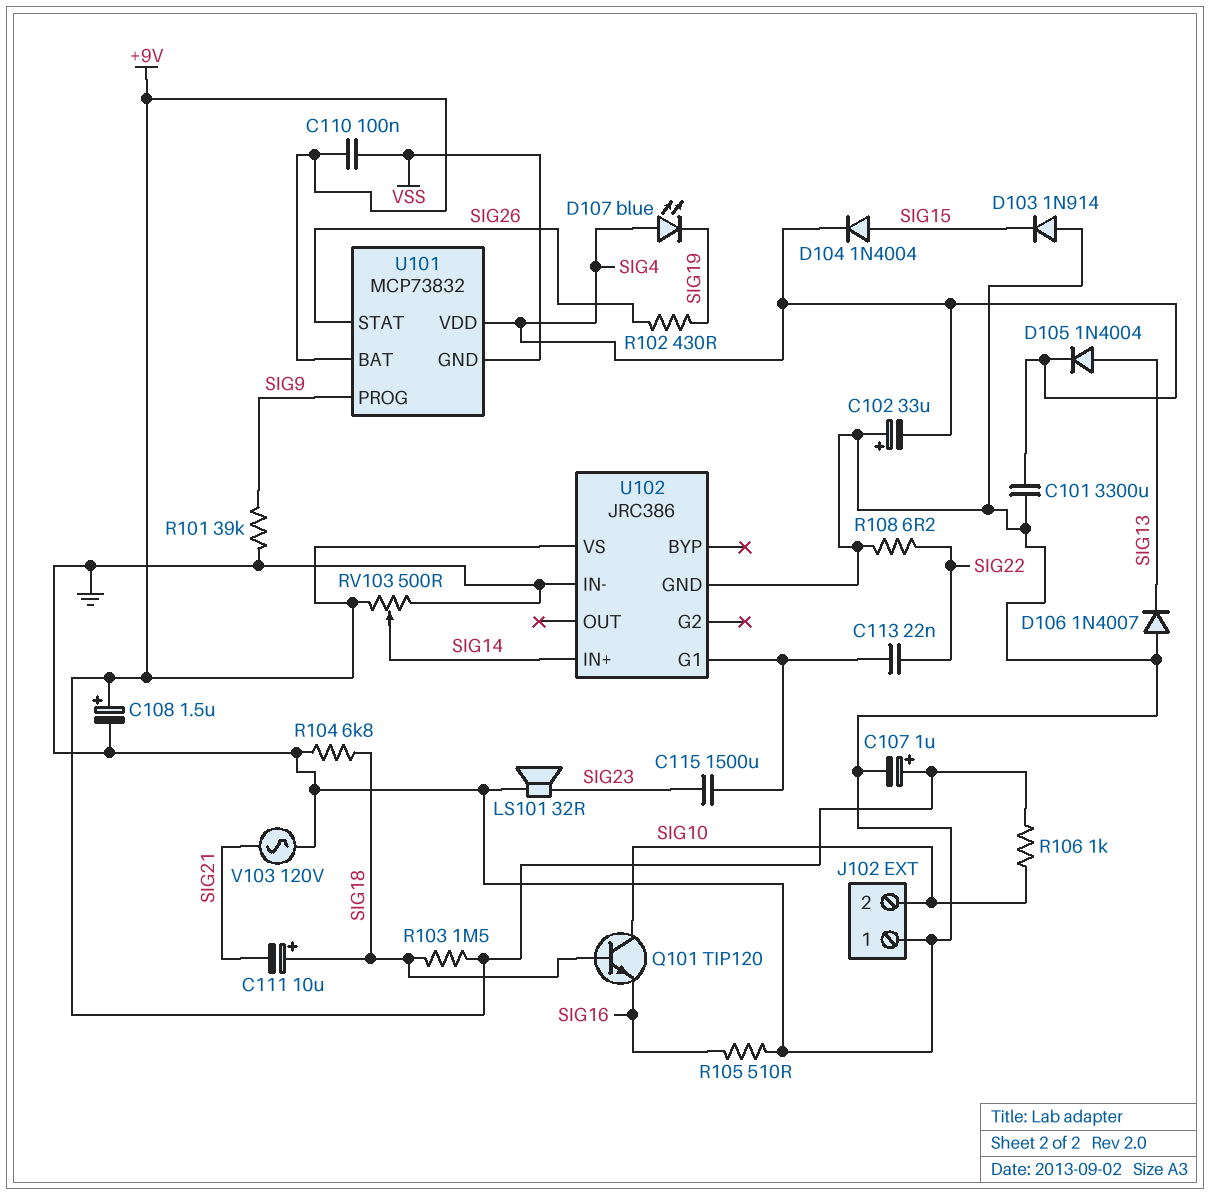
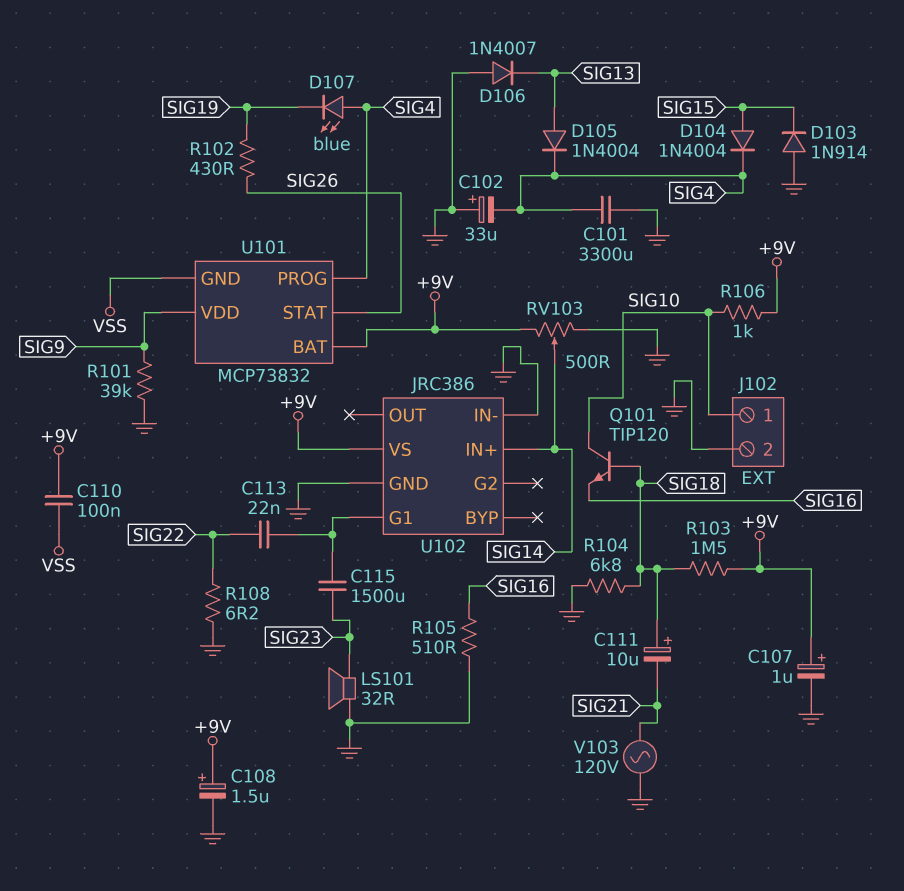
J102 pin 1: GND -> SIG10
J102 pin 2: SIG10 -> GND
U101 pin PROG: SIG9 -> SIG4
U101 pin VDD: SIG4 -> SIG9

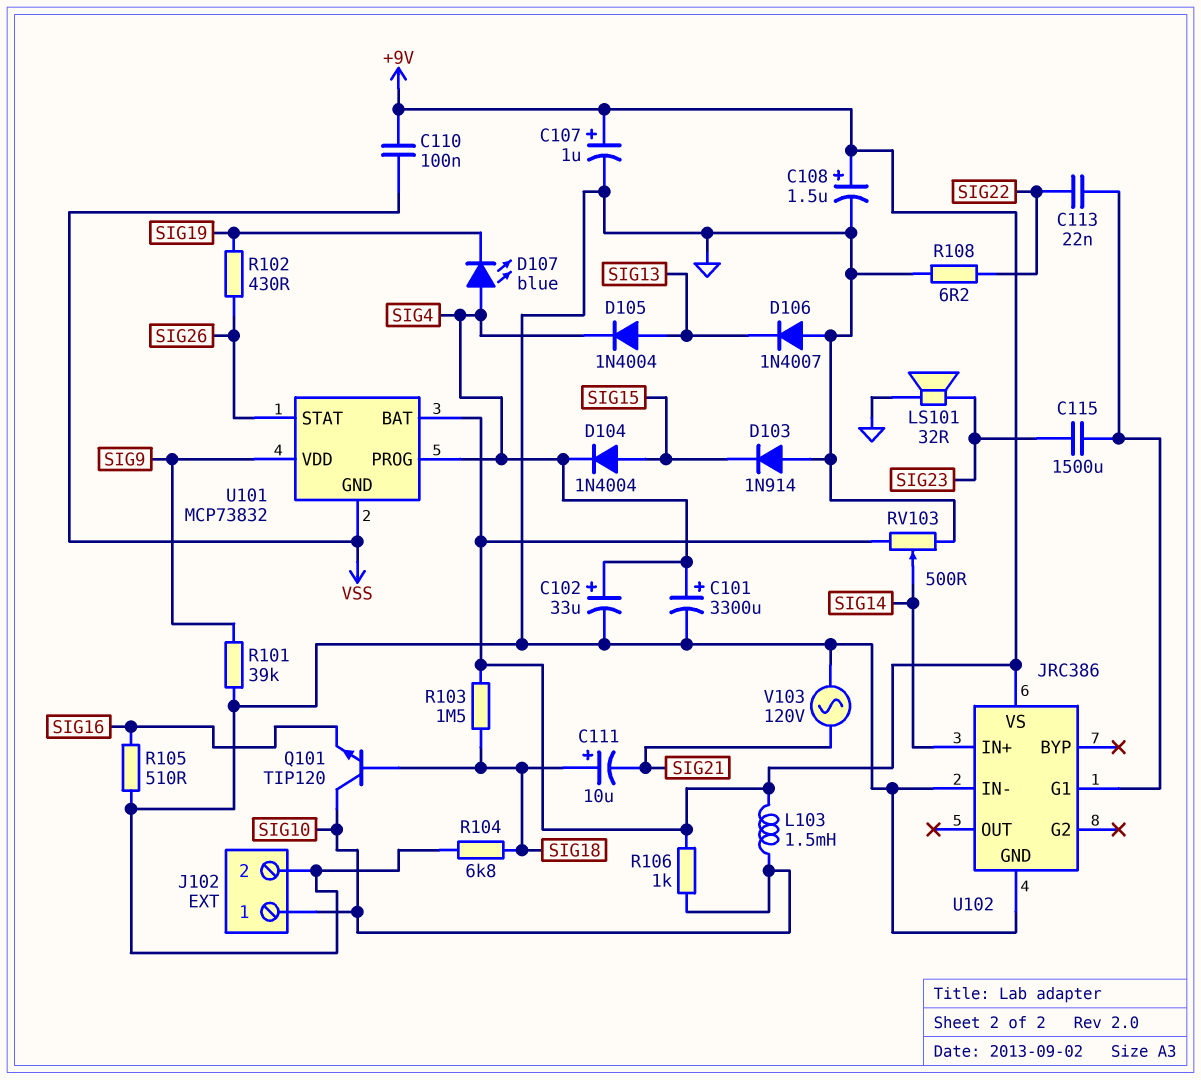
C101: 3300uF (GND, SIG4) -> 3300uF (plus SIG4, minus GND)
C102: 33uF (plus GND, minus SIG4) -> 33uF (plus SIG4, minus GND)
L103: none -> 1.5mH (+9V, SIG10)

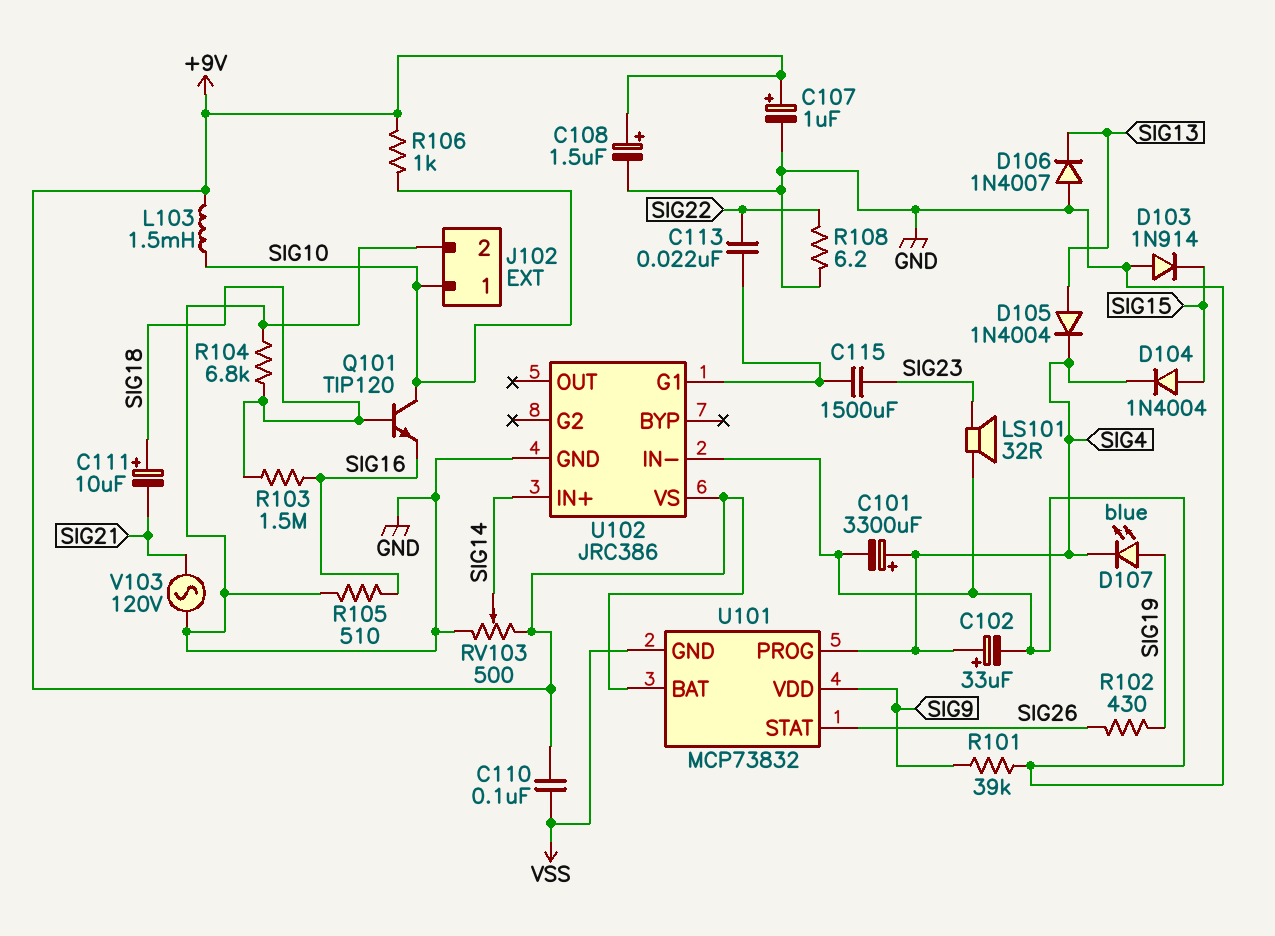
D107: LED blue (A SIG4, K SIG19) -> LED blue (A SIG19, K SIG4)
R103: 1.5M (+9V, SIG18) -> 1.5M (SIG16, SIG18)

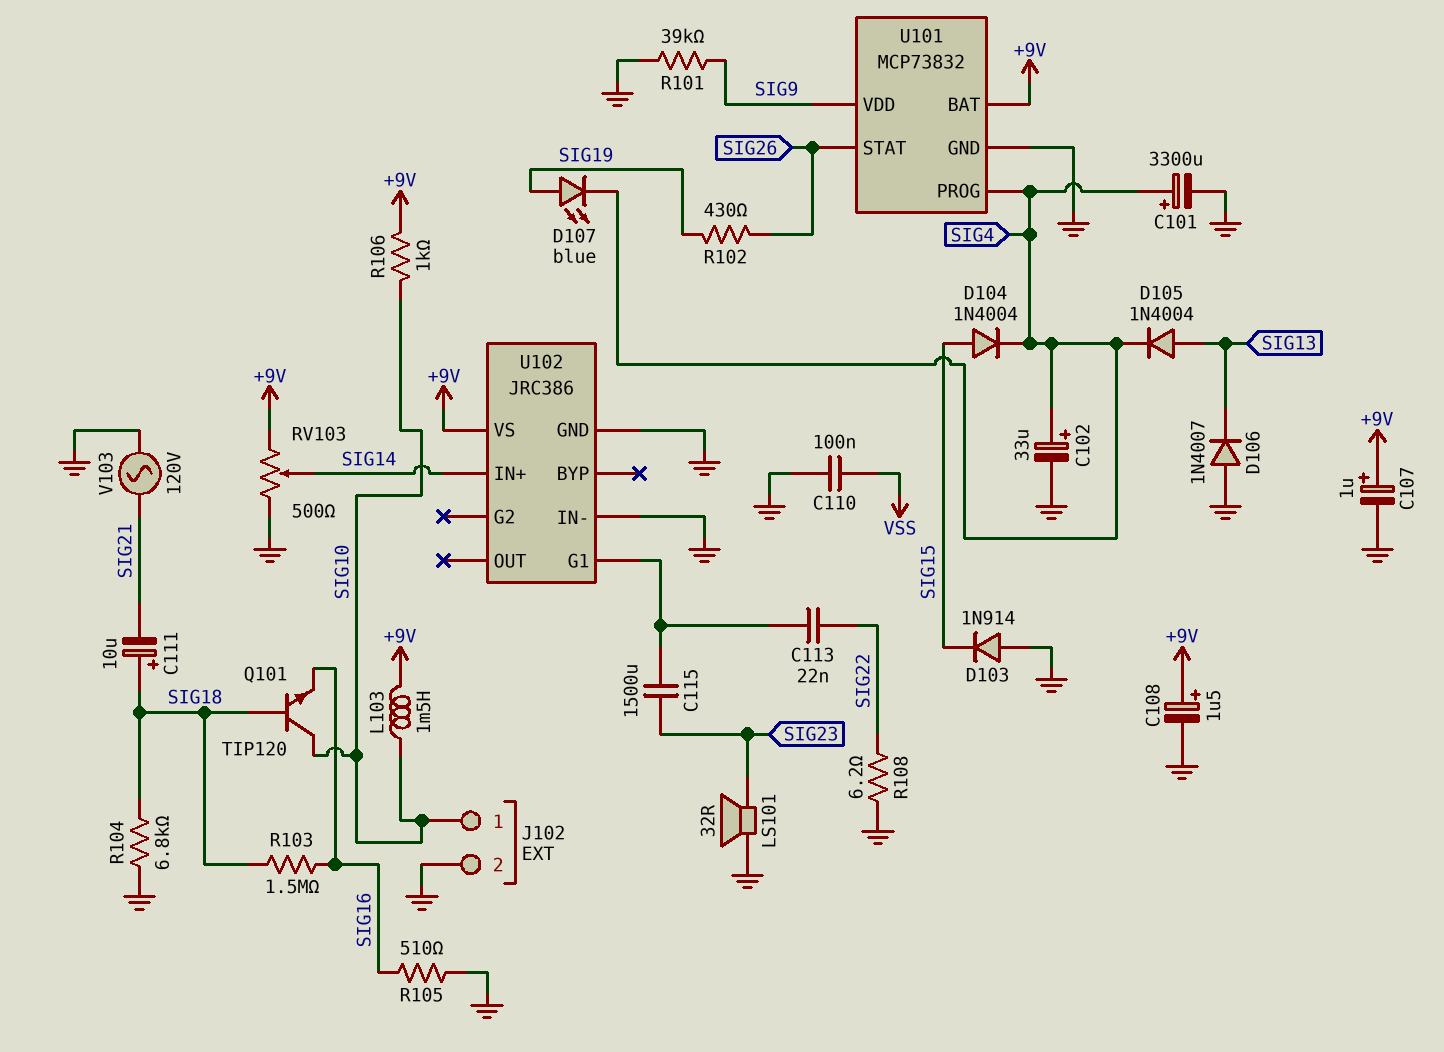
C110: 100nF (+9V, VSS) -> 100nF (GND, VSS)
U101 pin GND: VSS -> GND

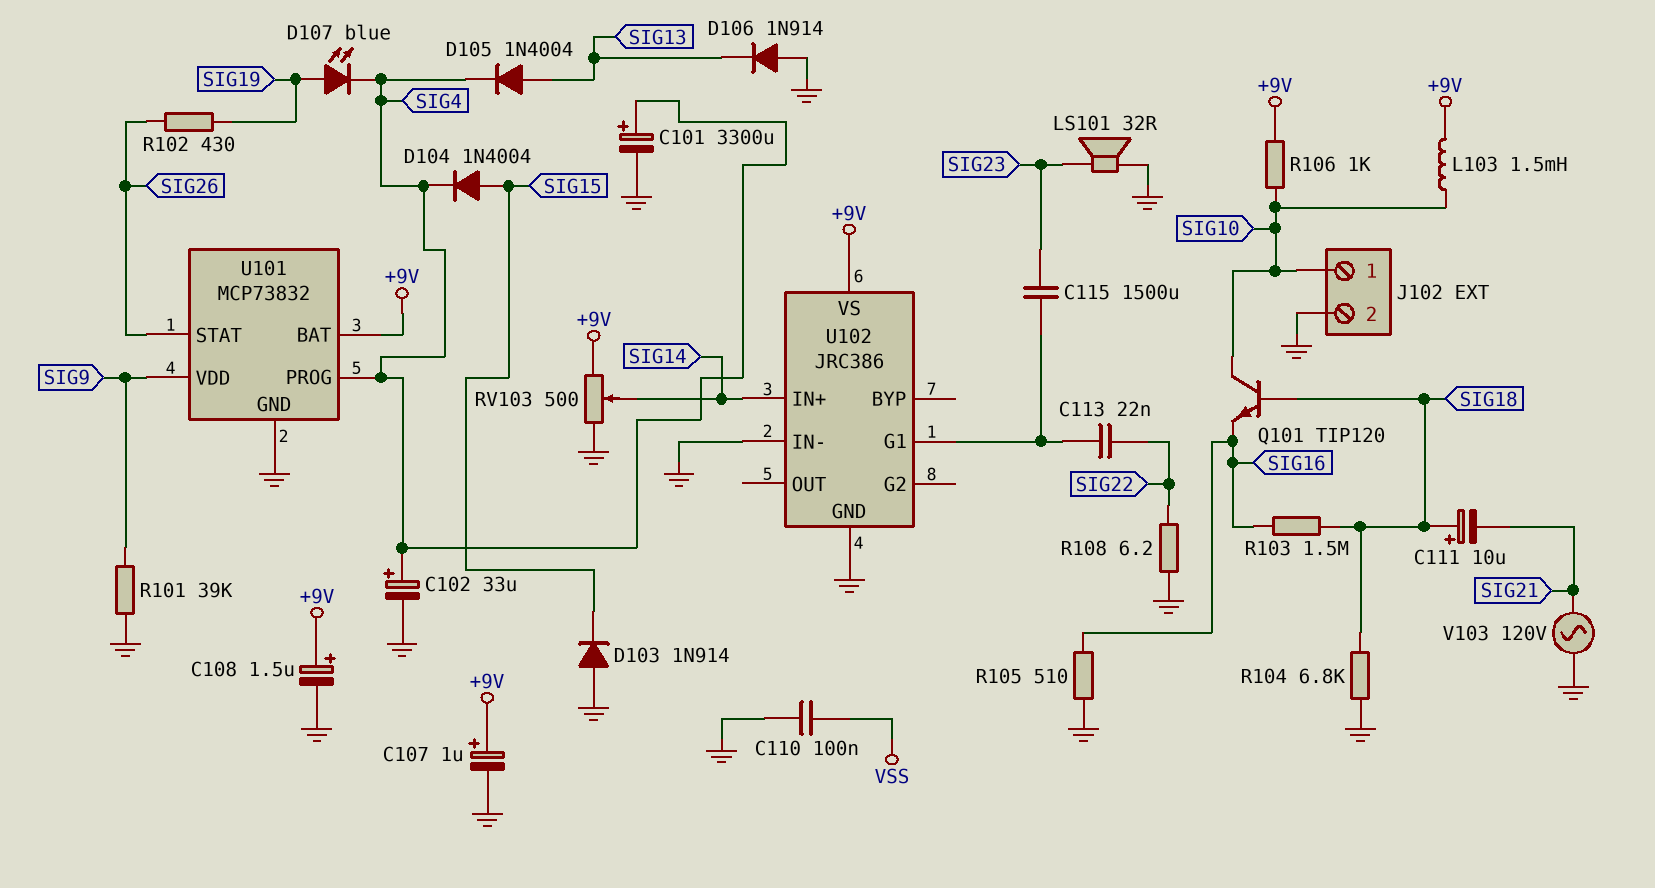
D106: diode 1N4007 (A GND, K SIG13) -> diode 1N914 (A GND, K SIG13)

